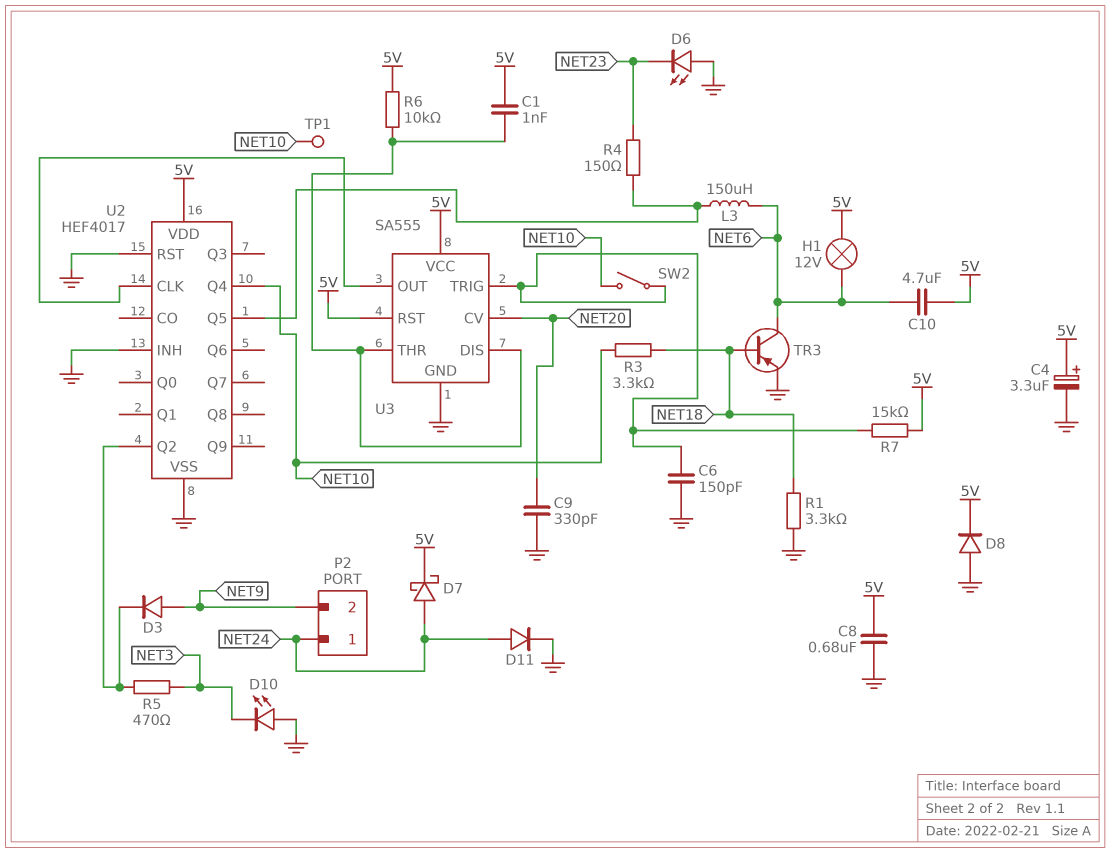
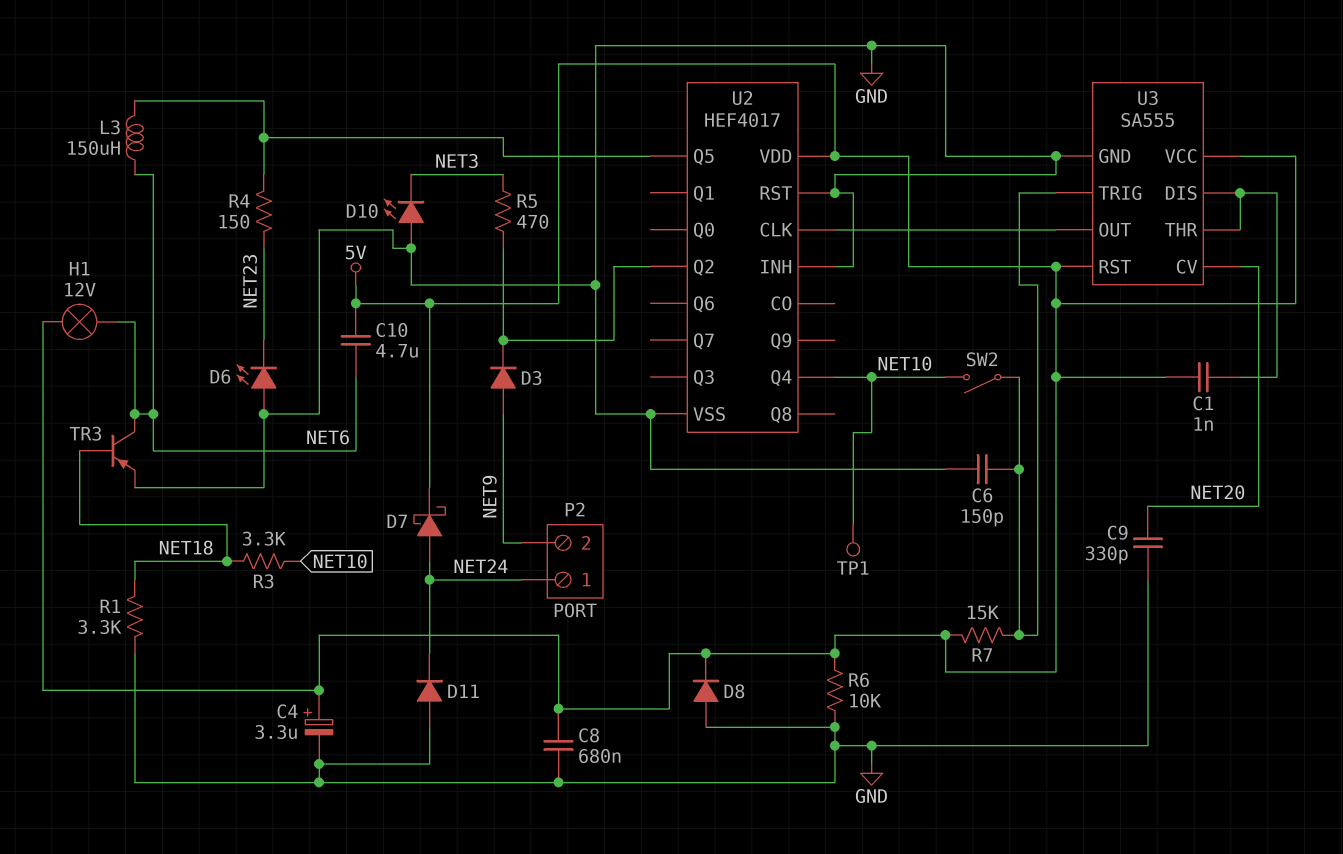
D11: diode (A NET24, K GND) -> diode (A GND, K NET24)
R6: 10k (5V, U3/DIS) -> 10k (5V, GND)

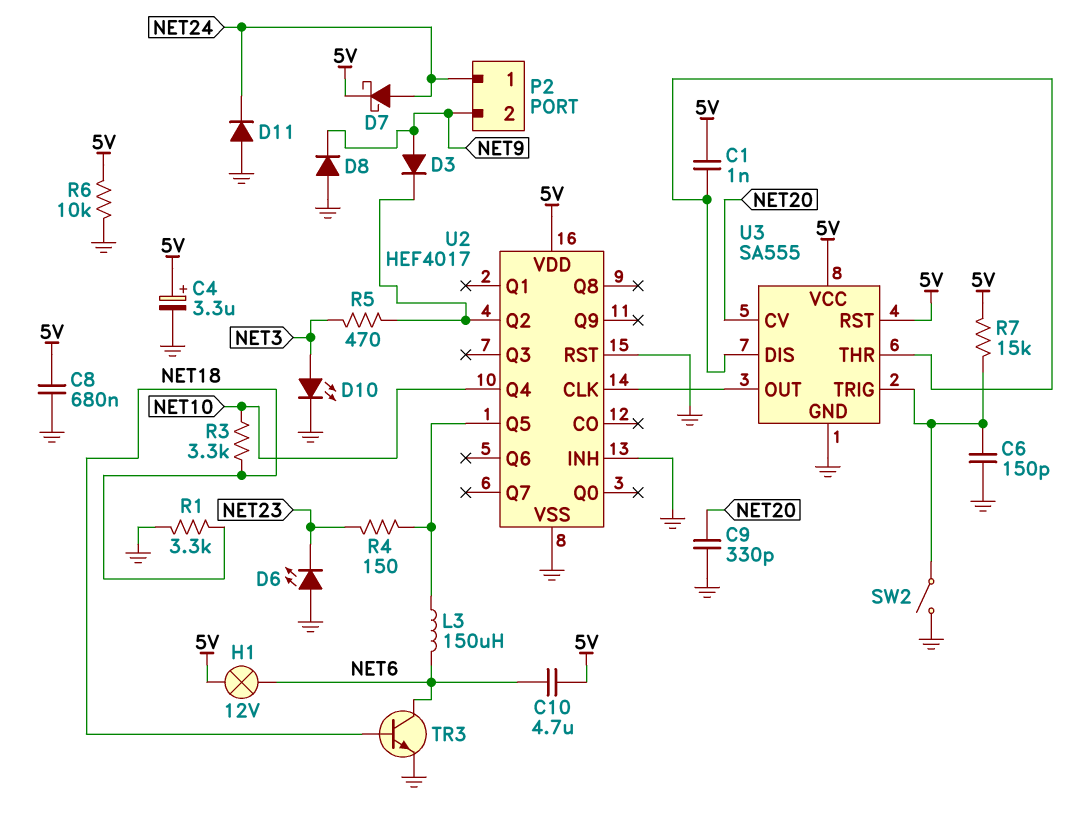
D8: diode (A GND, K 5V) -> diode (A GND, K NET9)
D10: LED (A GND, K NET3) -> LED (A NET3, K GND)
SW2: switch (NET10, U3/TRIG) -> switch (GND, U3/TRIG)
TP1: test point (NET10) -> none
TR3: PNP (B NET18, C NET6, E GND) -> NPN (B NET18, C NET6, E GND)

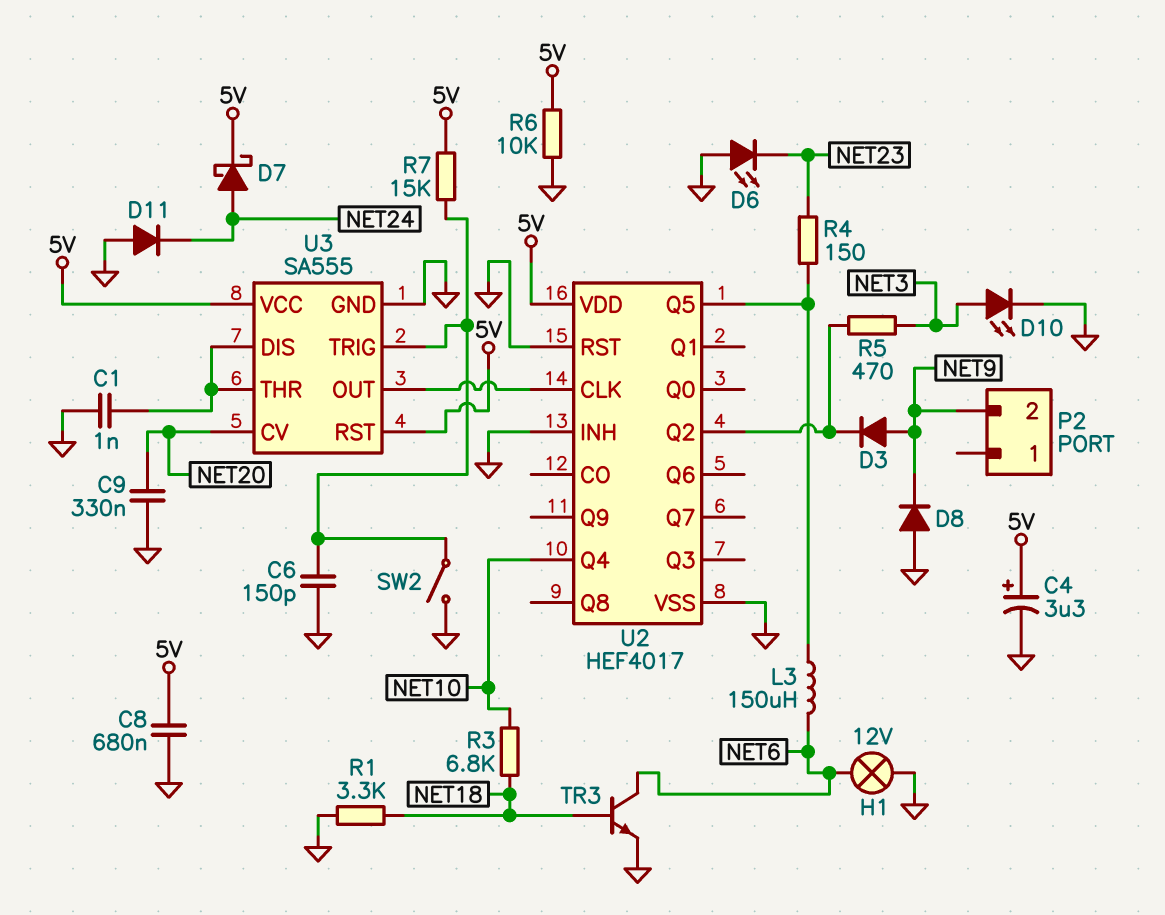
C1: 1nF (5V, U3/DIS) -> 1nF (GND, U3/DIS)
C9: 330pF (GND, NET20) -> 330nF (GND, NET20)
C10: 4.7uF (5V, NET6) -> none
H1: lamp 12V (5V, NET6) -> lamp 12V (GND, NET6)
P2 pin 1: NET24 -> none
R3: 3.3k (NET10, NET18) -> 6.8k (NET10, NET18)

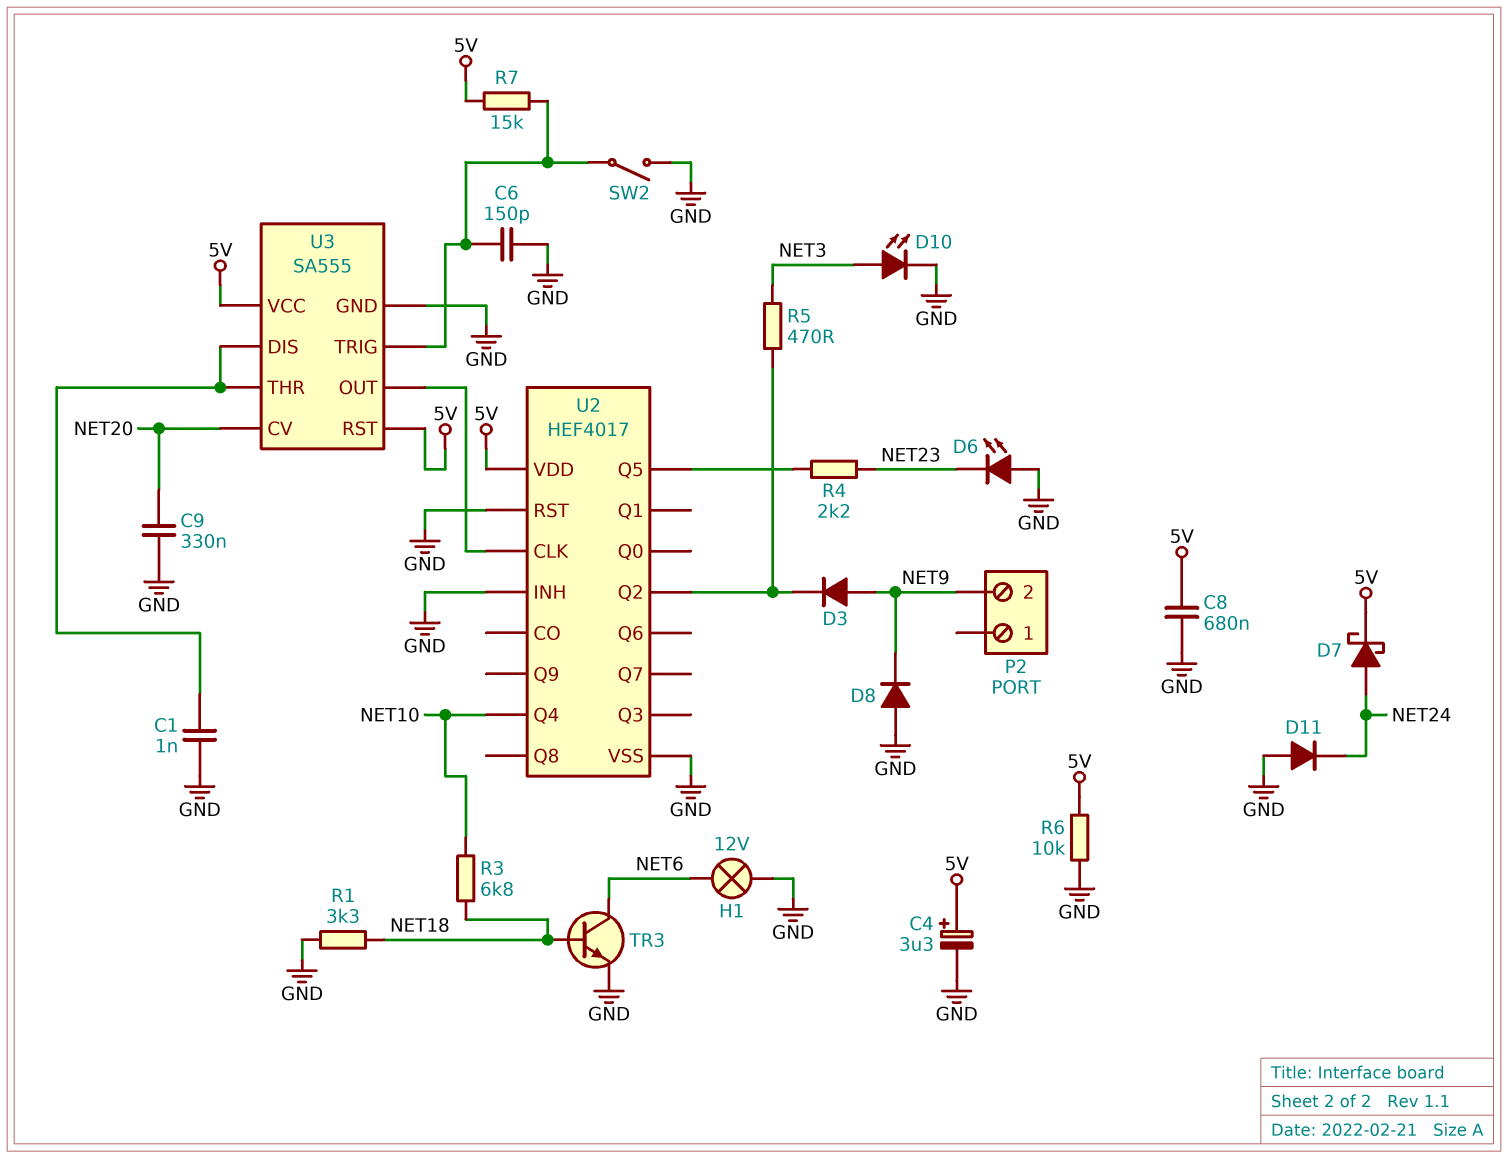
L3: 150uH (NET6, U2/Q5) -> none
R4: 150 (NET23, U2/Q5) -> 2.2k (NET23, U2/Q5)

